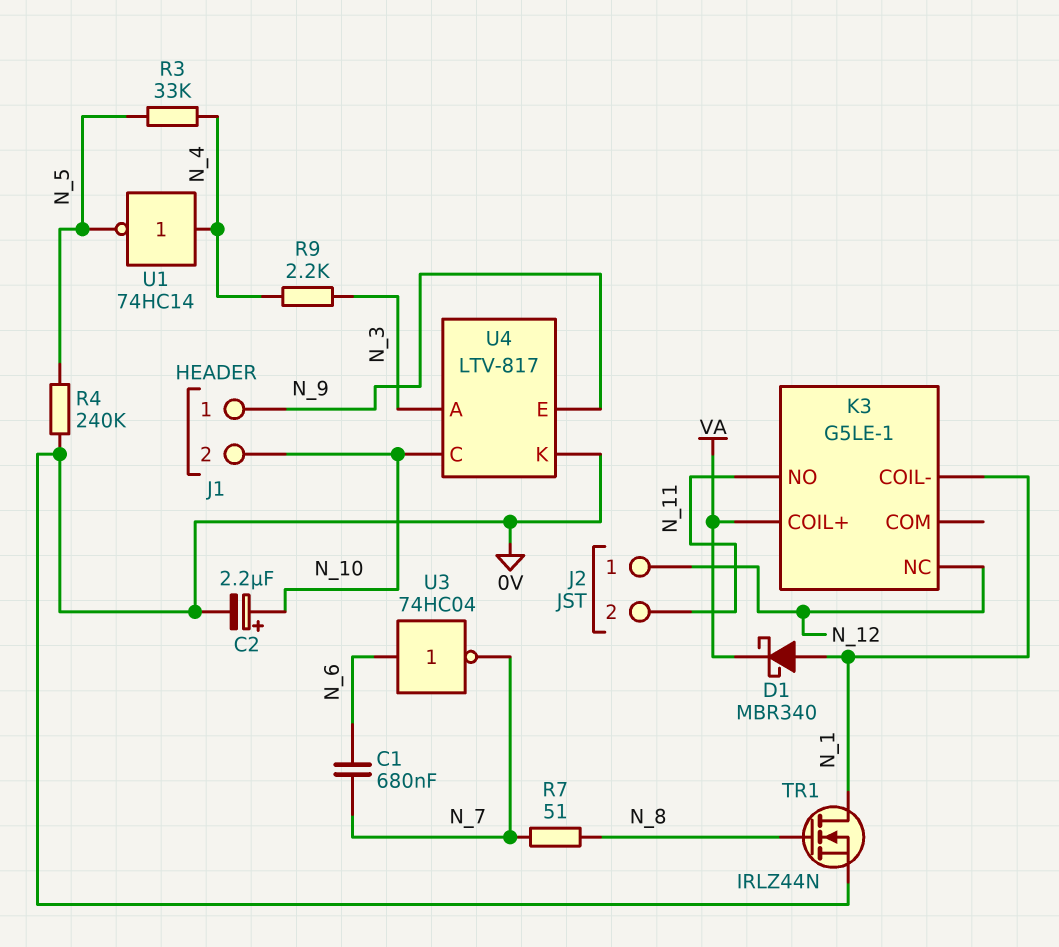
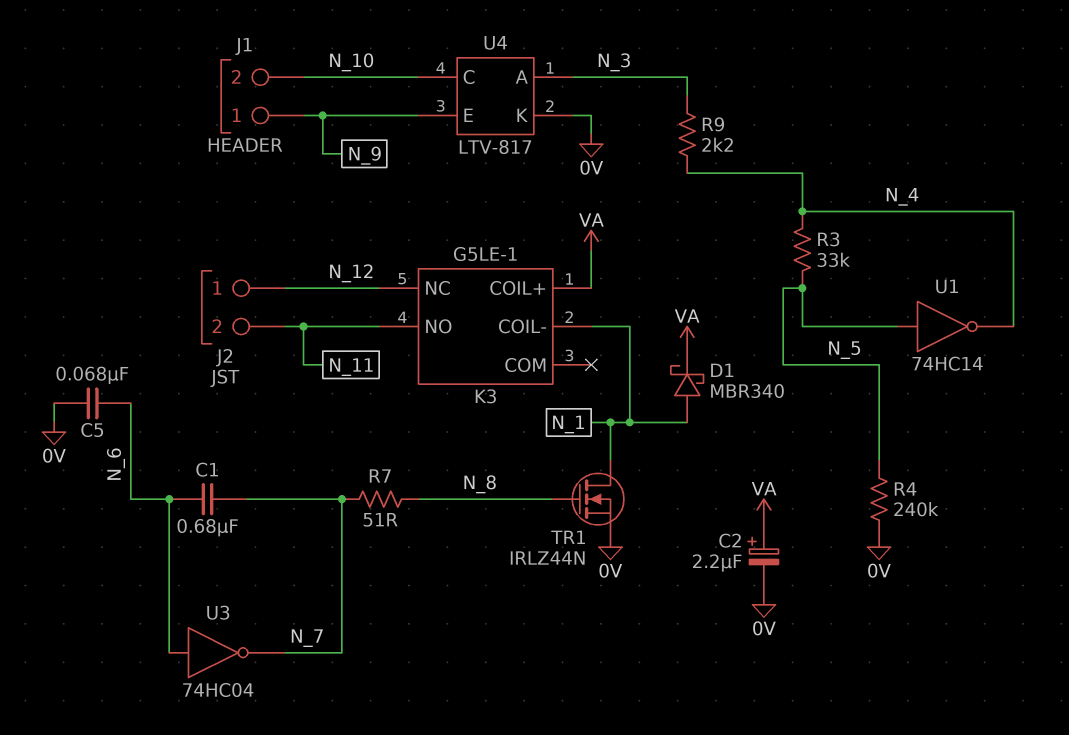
C2: 2.2uF (plus N_10, minus 0V) -> 2.2uF (plus VA, minus 0V)
C5: none -> 68nF (0V, N_6)
U1: NOT 74HC14 (in N_4, out N_5) -> NOT 74HC14 (in N_5, out N_4)

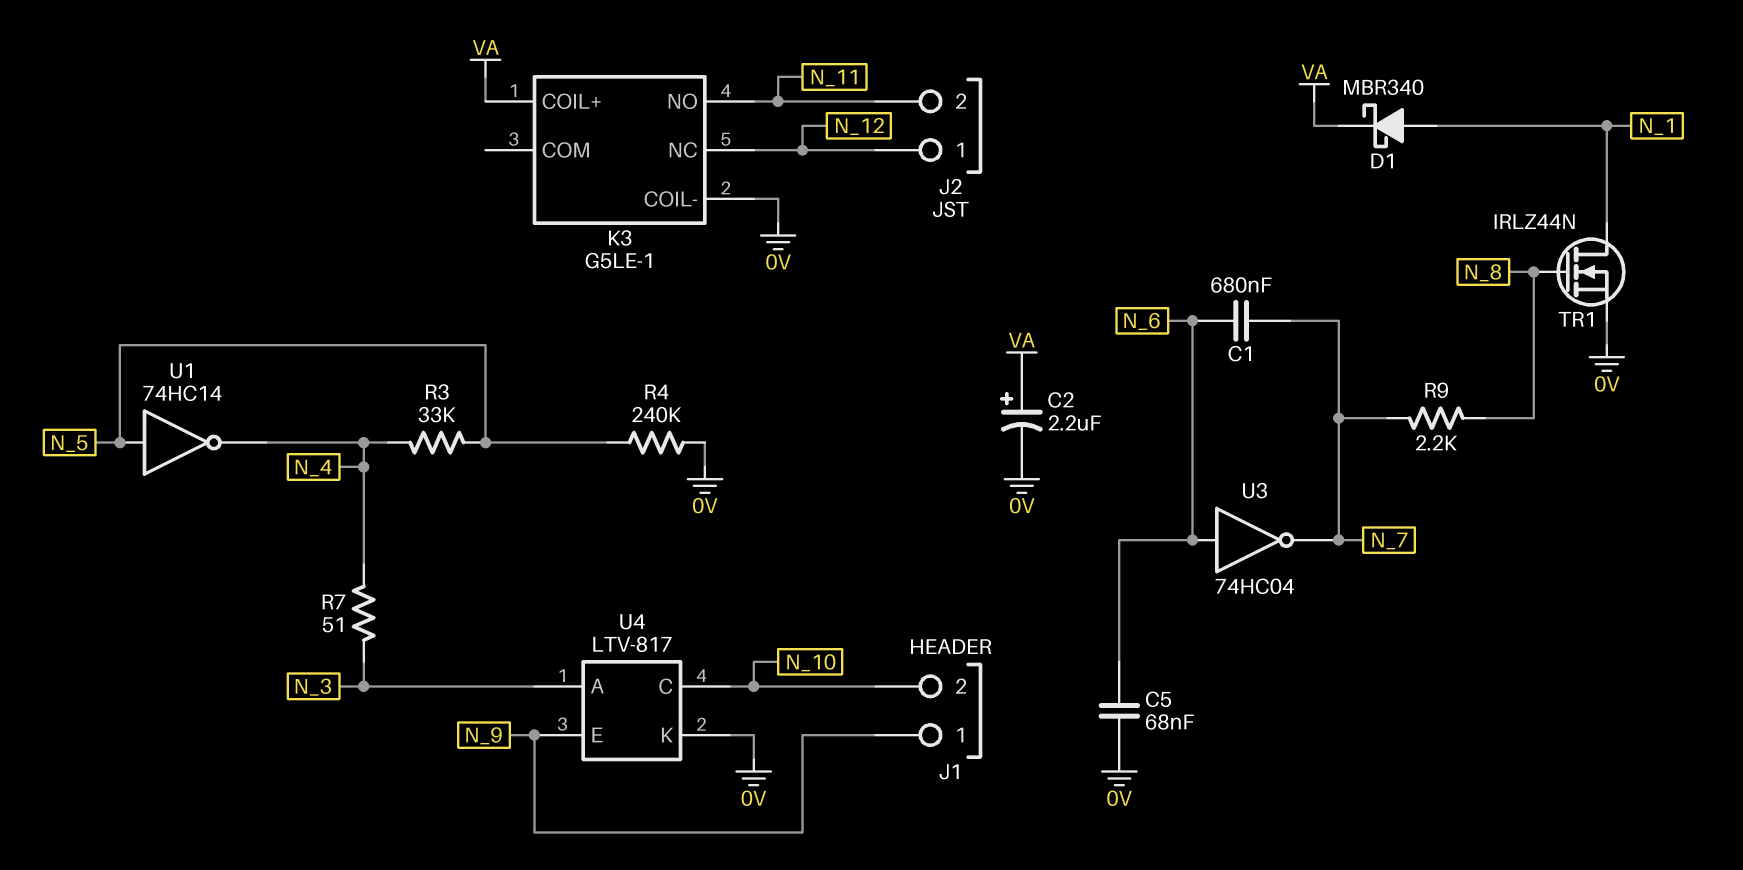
K3 pin COIL-: N_1 -> 0V
R7: 51 (N_7, N_8) -> 51 (N_3, N_4)
R9: 2.2k (N_3, N_4) -> 2.2k (N_7, N_8)

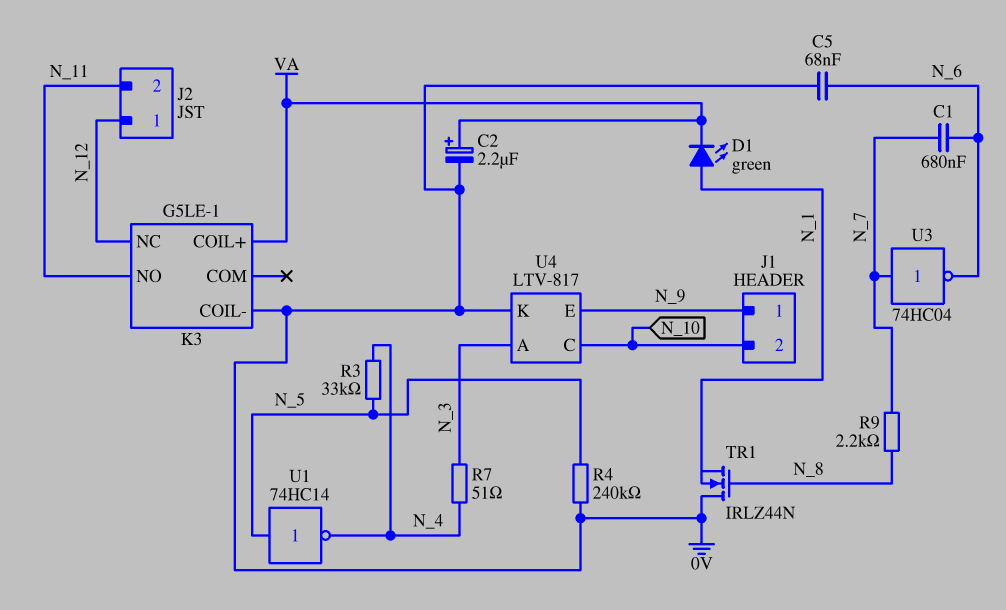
D1: schottky MBR340 (A N_1, K VA) -> LED green (A N_1, K VA)
TR1: NMOS IRLZ44N (G N_8, D N_1, S 0V) -> NMOS IRLZ44N (G N_8, D 0V, S N_1)
U3: NOT 74HC04 (in N_6, out N_7) -> NOT 74HC04 (in N_7, out N_6)

